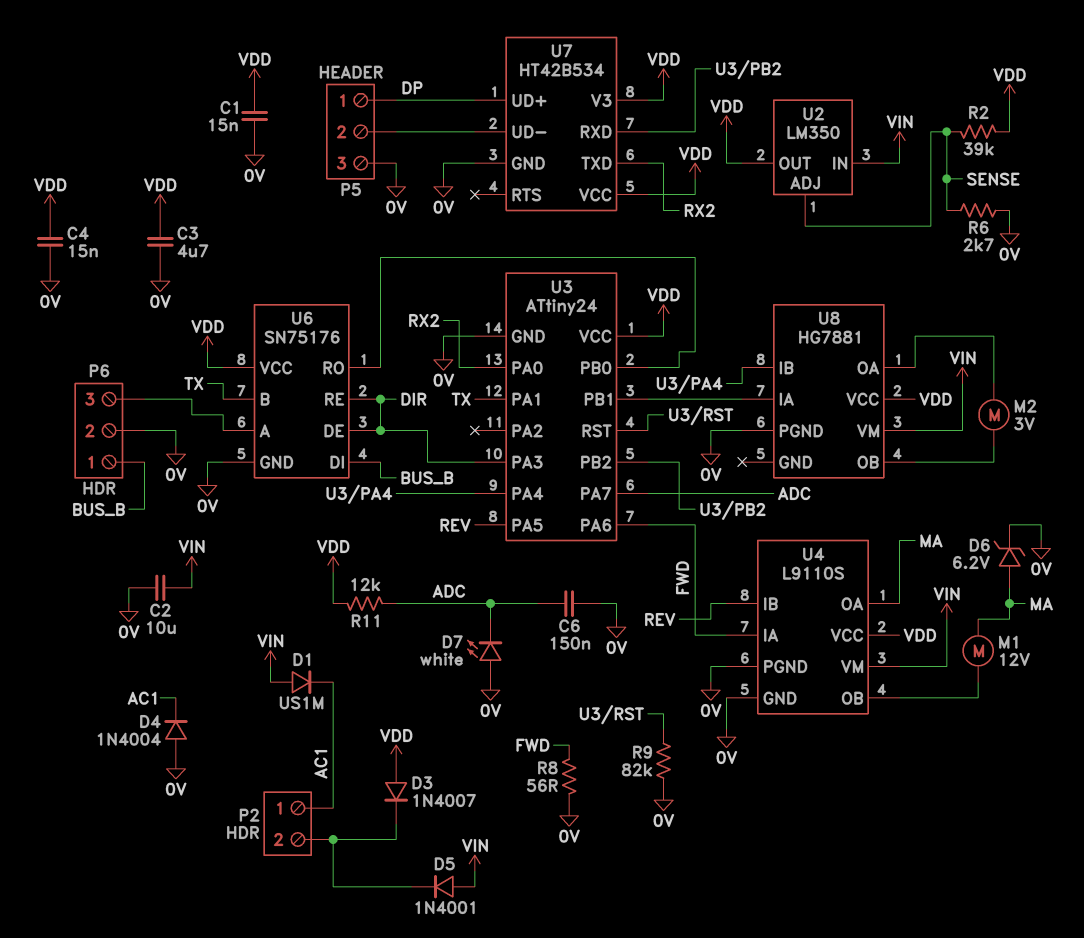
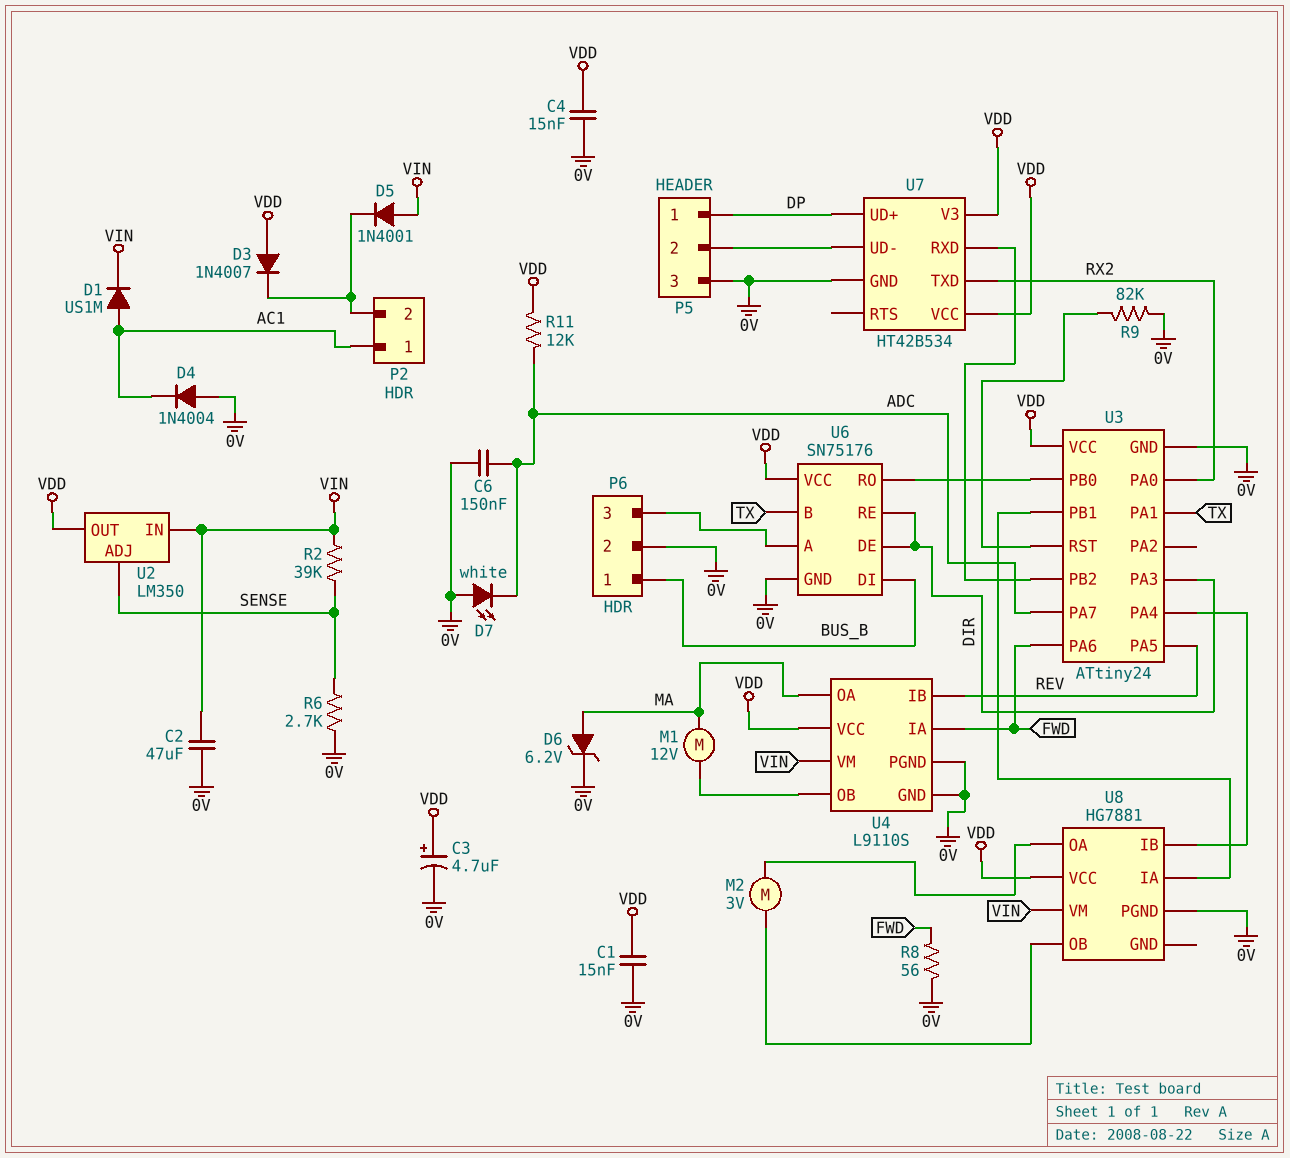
C2: 10uF (0V, VIN) -> 47uF (0V, VIN)
C3: 4.7uF (0V, VDD) -> 4.7uF (plus VDD, minus 0V)
D1: diode US1M (A VIN, K AC1) -> diode US1M (A AC1, K VIN)
R2: 39k (SENSE, VDD) -> 39k (SENSE, VIN)

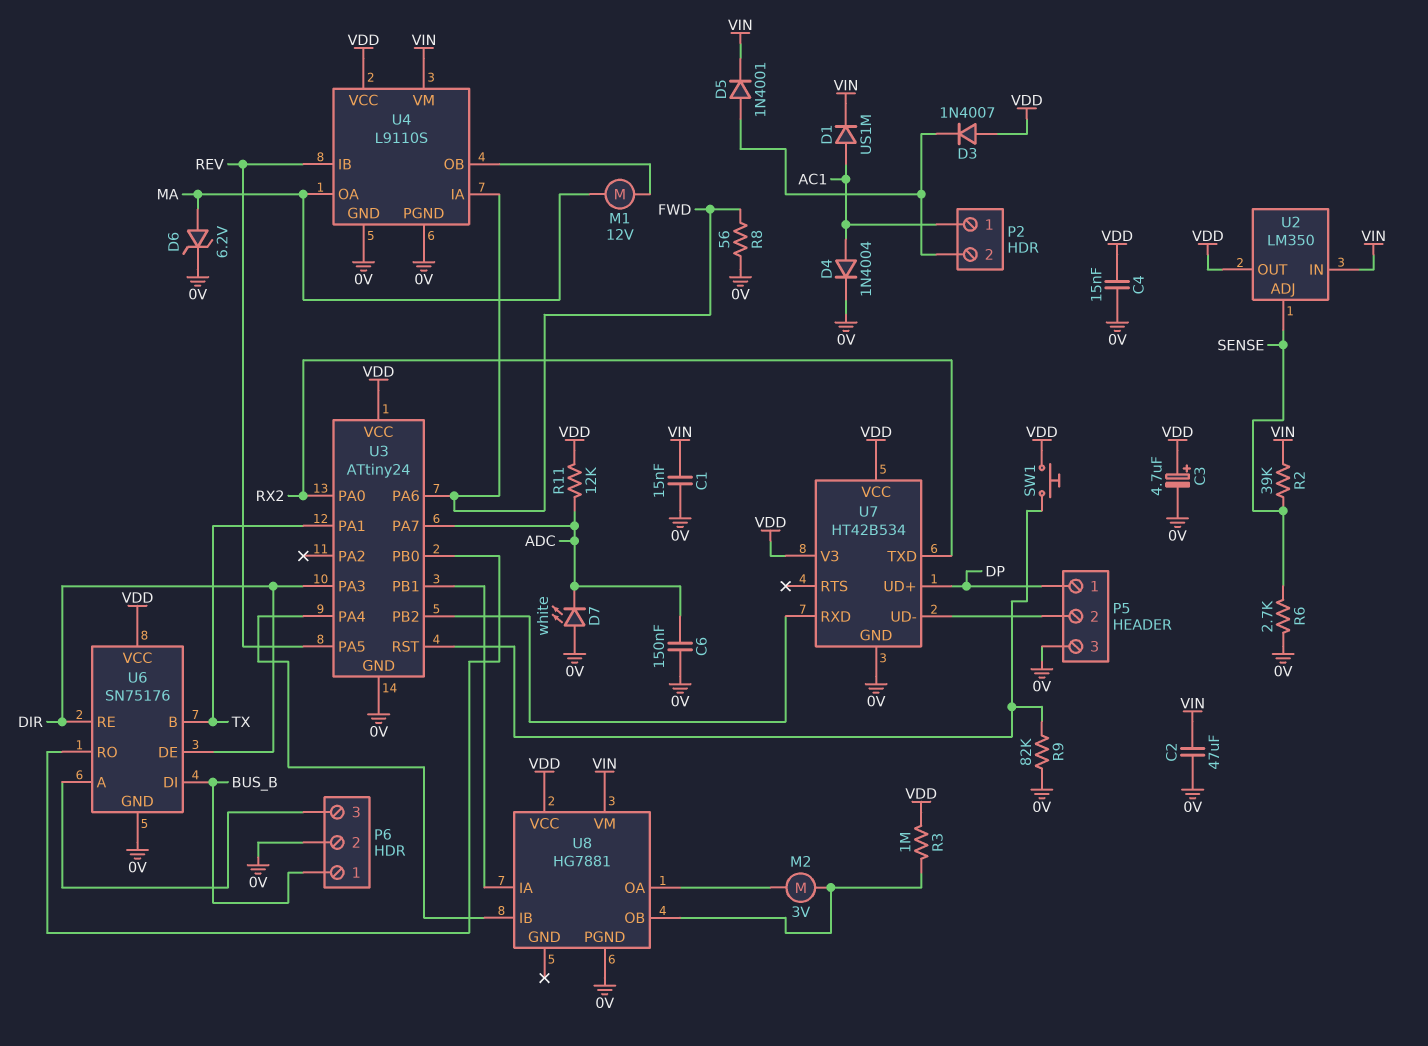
C1: 15nF (0V, VDD) -> 15nF (0V, VIN)
D4: diode 1N4004 (A 0V, K AC1) -> diode 1N4004 (A AC1, K 0V)
D5: diode 1N4001 (A VIN, K P2/2) -> diode 1N4001 (A P2/2, K VIN)
R3: none -> 1M (U8/OB, VDD)
SW1: none -> button (U3/RST, VDD)

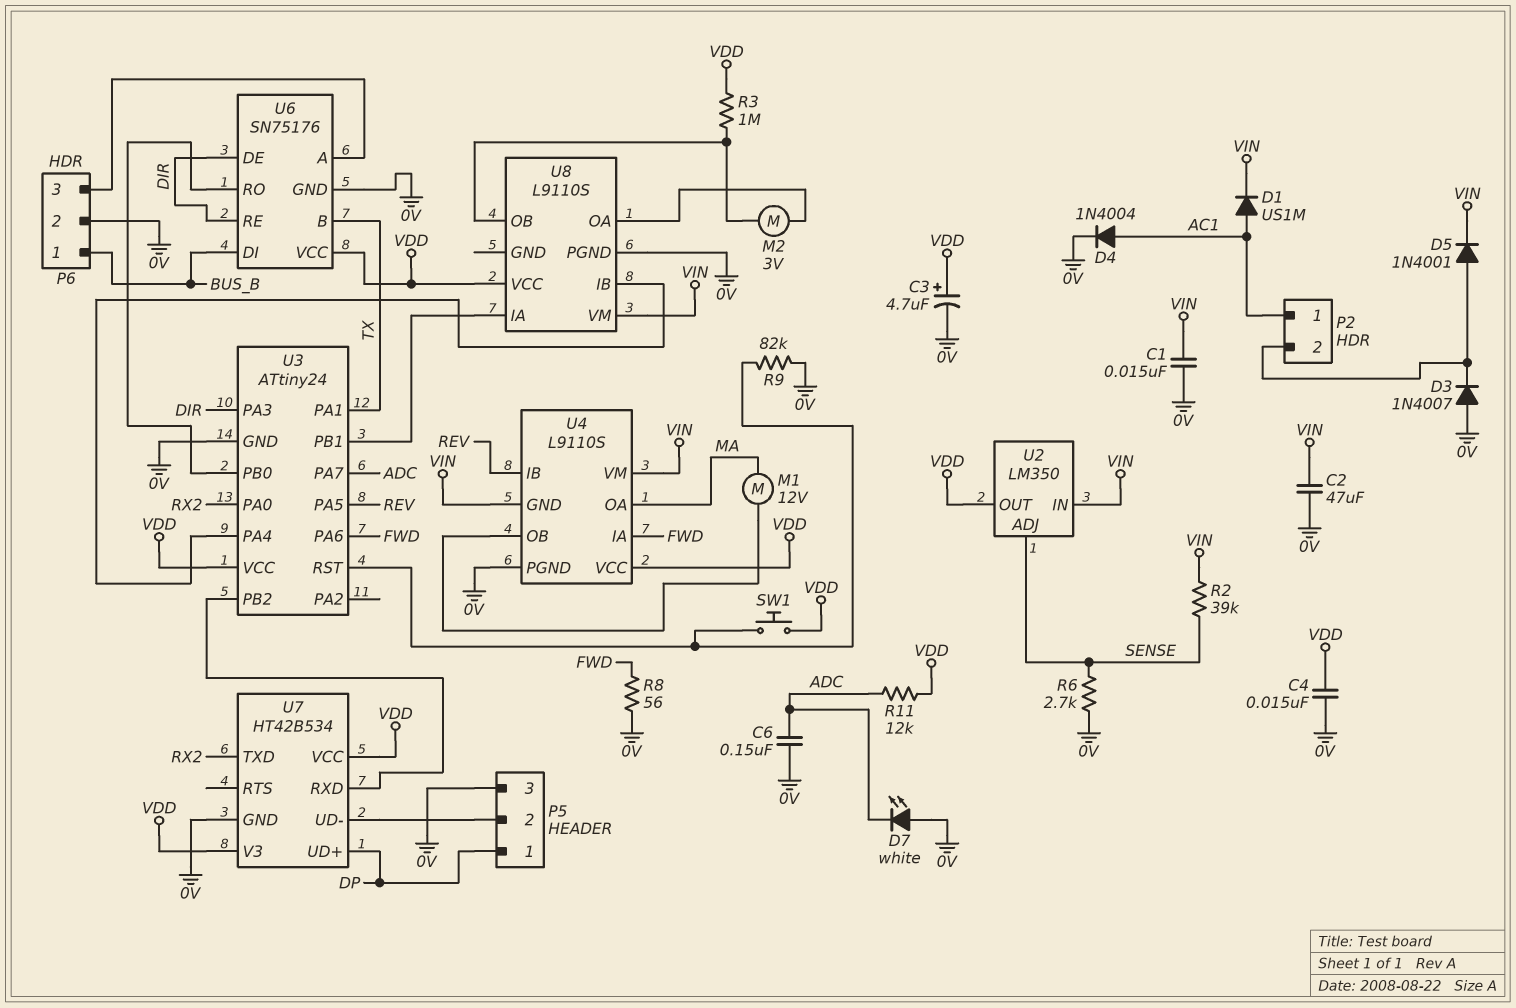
D3: diode 1N4007 (A VDD, K P2/2) -> diode 1N4007 (A 0V, K P2/2)
D6: zener 6.2V (A MA, K 0V) -> none
U4 pin GND: 0V -> VIN
U8: HG7881 -> L9110S

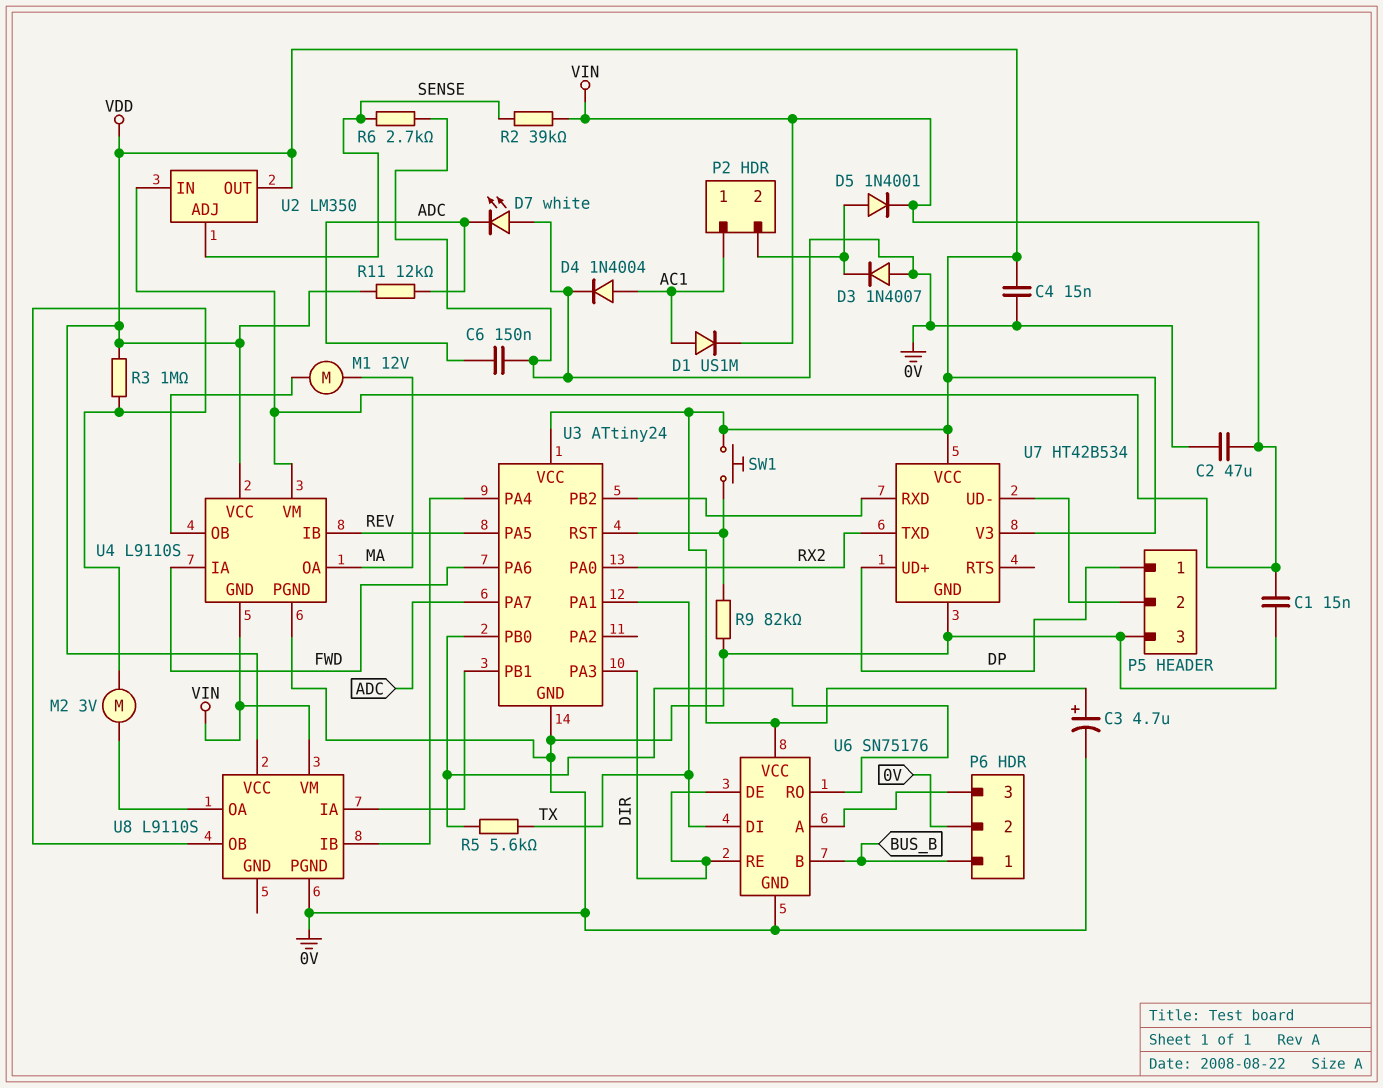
R5: none -> 5.6k (TX, U3/PB0)
R8: 56 (0V, FWD) -> none
U6 pin B: TX -> BUS_B
U6 pin DI: BUS_B -> TX

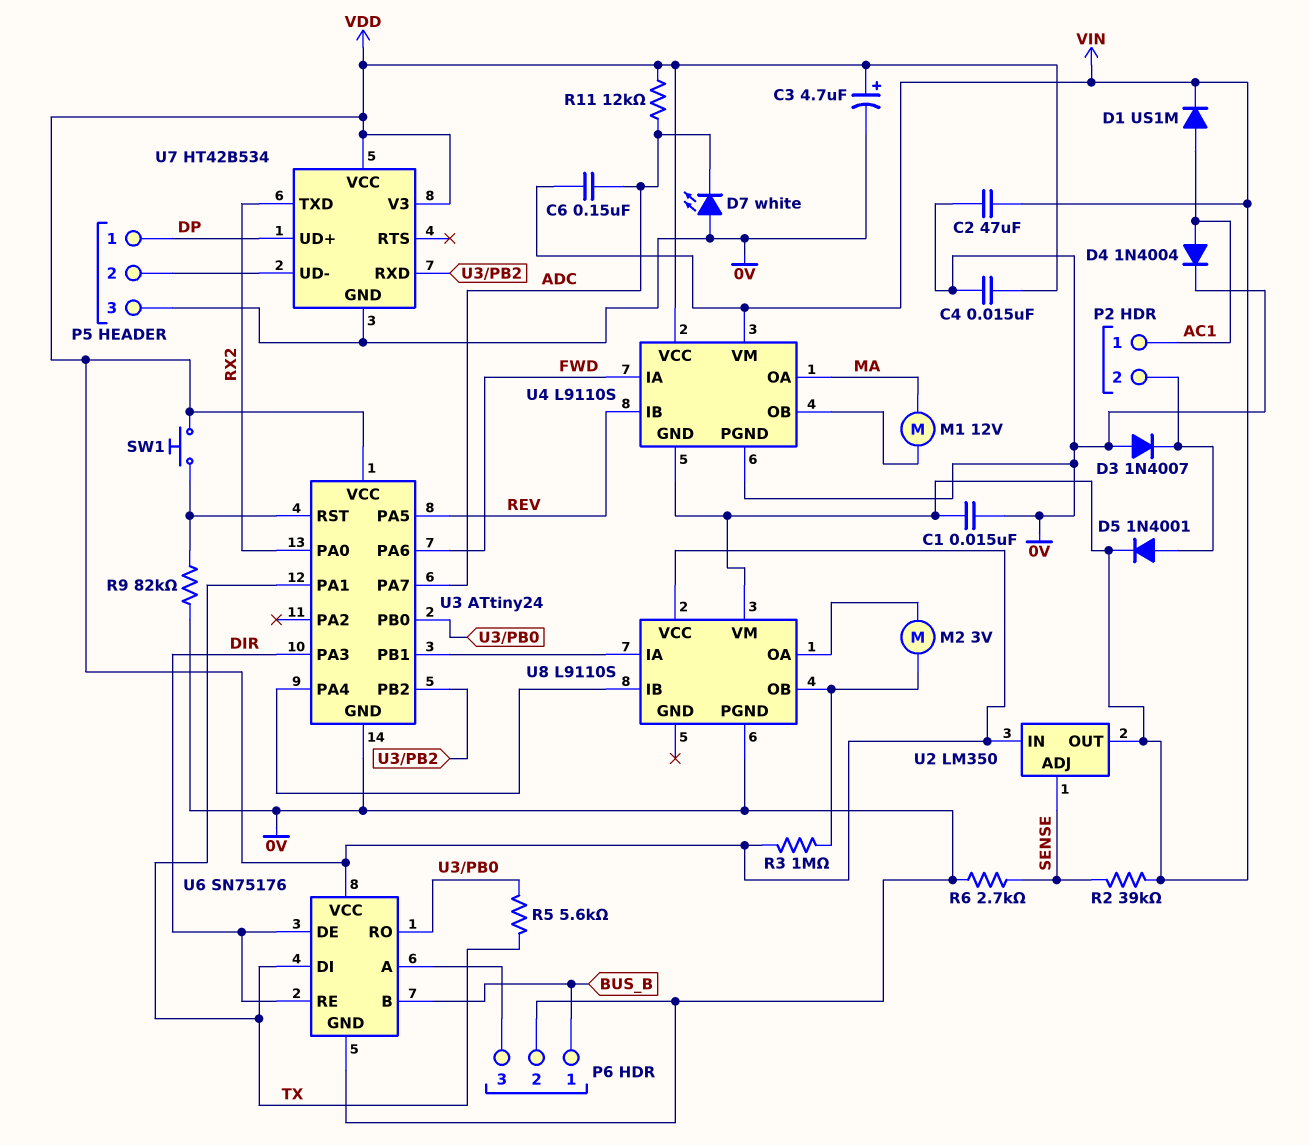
C6: 150nF (0V, ADC) -> 150nF (ADC, VIN)
U2 pin IN: VIN -> VDD
U2 pin OUT: VDD -> VIN

